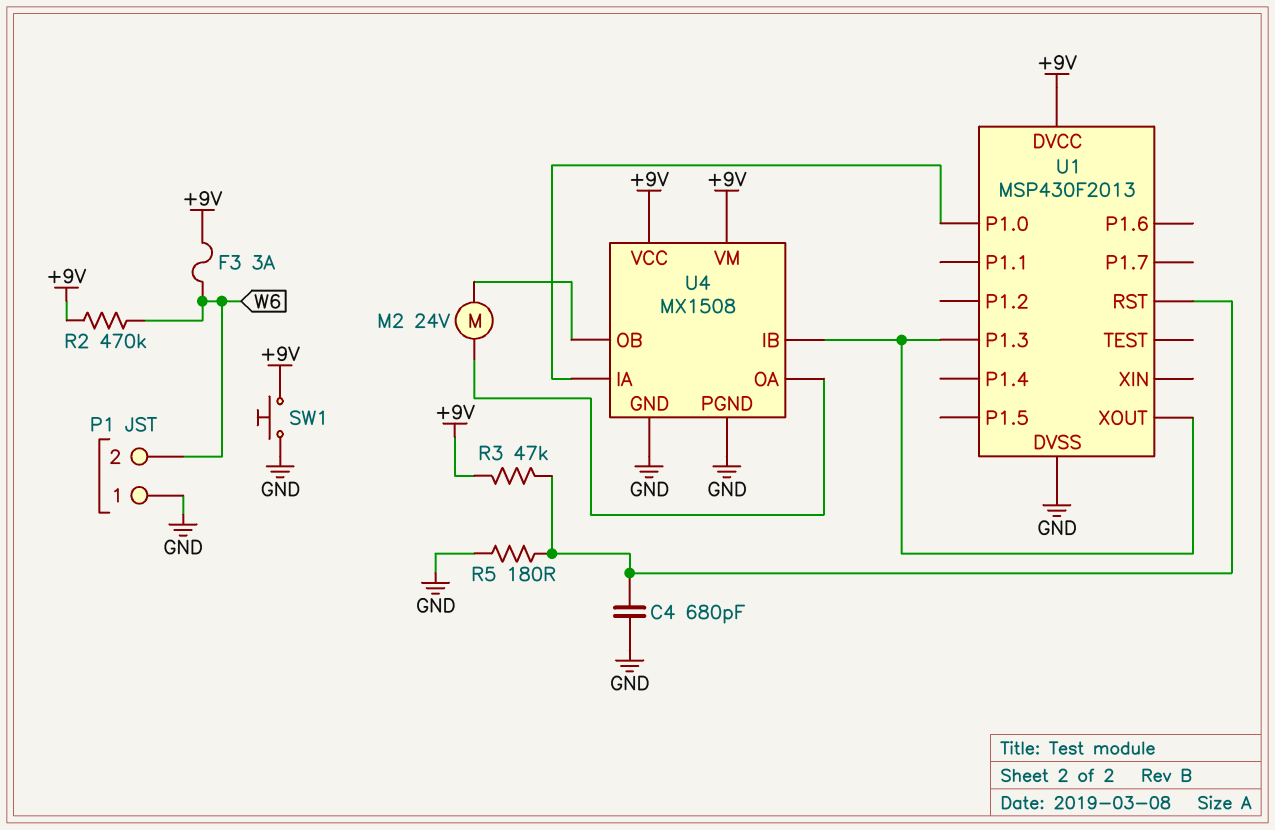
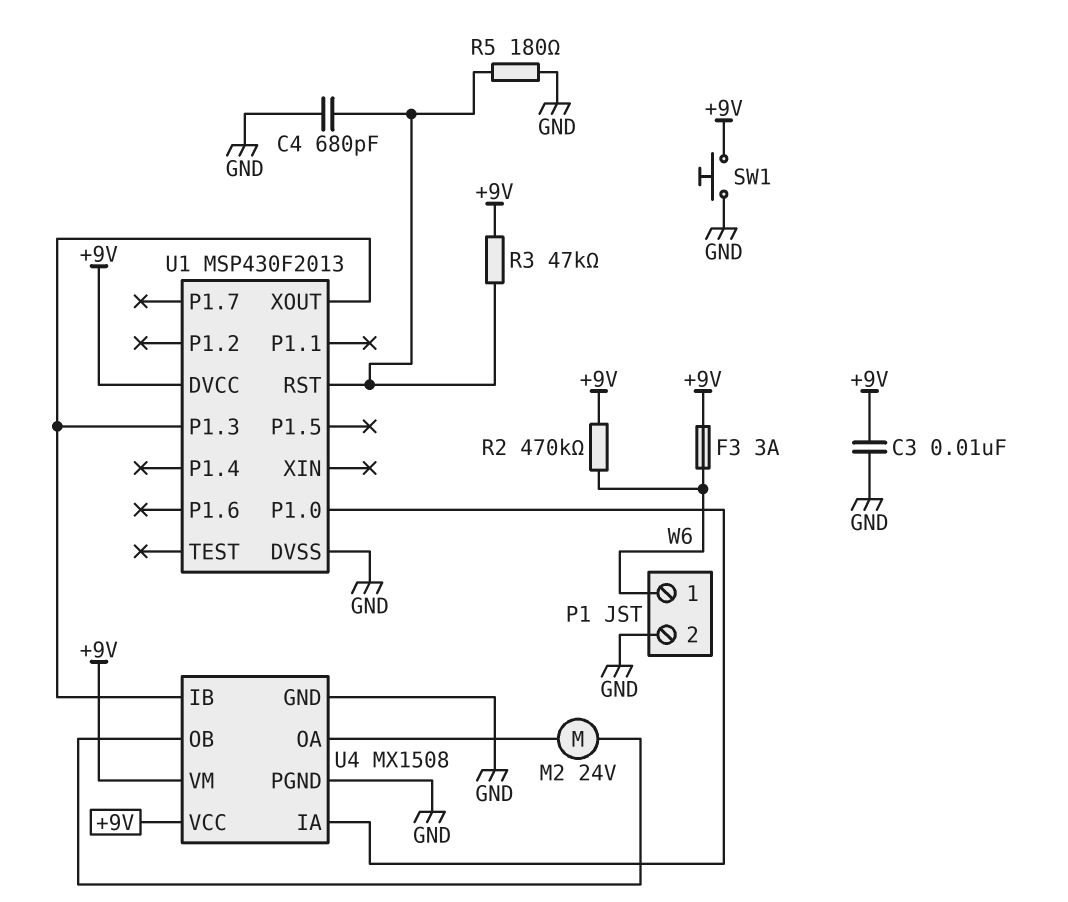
C3: none -> 10nF (+9V, GND)
P1 pin 1: GND -> W6
P1 pin 2: W6 -> GND

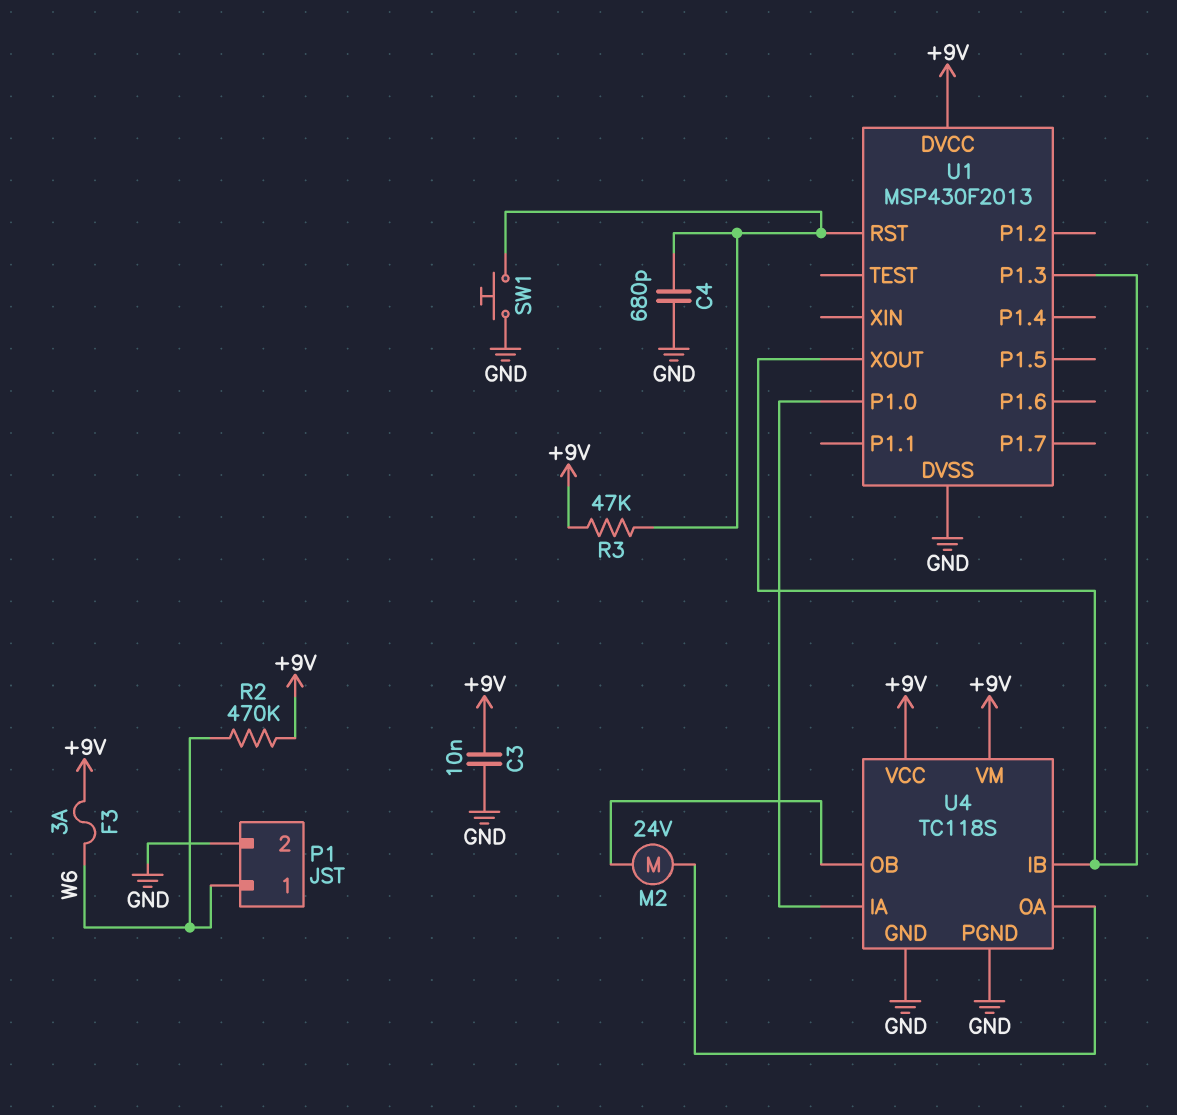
R5: 180 (GND, U1/RST) -> none
SW1: button (+9V, GND) -> button (GND, U1/RST)
U4: MX1508 -> TC118S

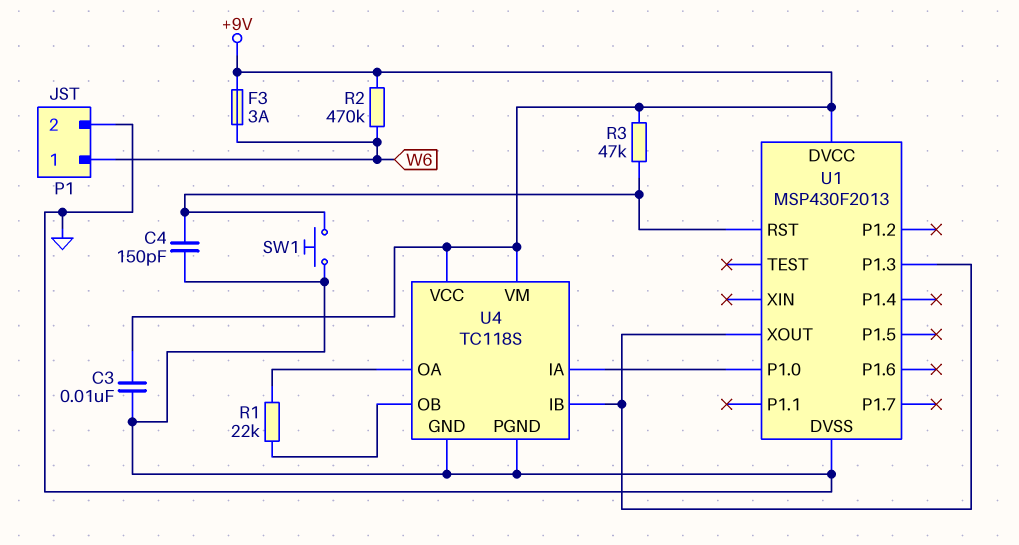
C4: 680pF (GND, U1/RST) -> 150pF (GND, U1/RST)
M2: motor 24V (U4/OA, U4/OB) -> none
R1: none -> 22k (U4/OA, U4/OB)

